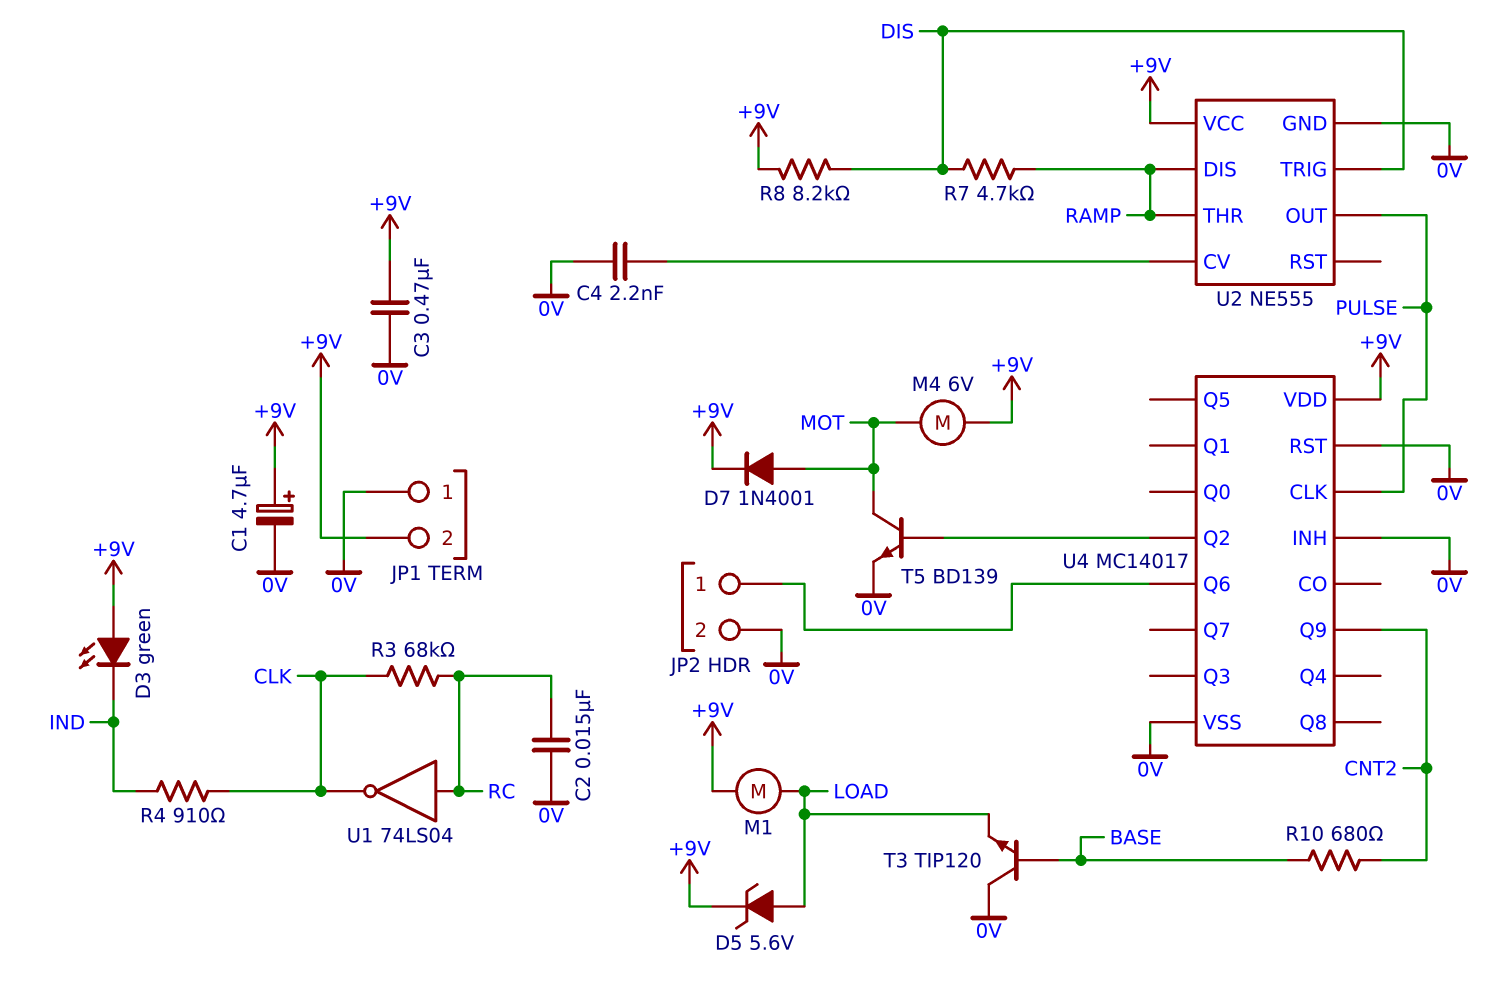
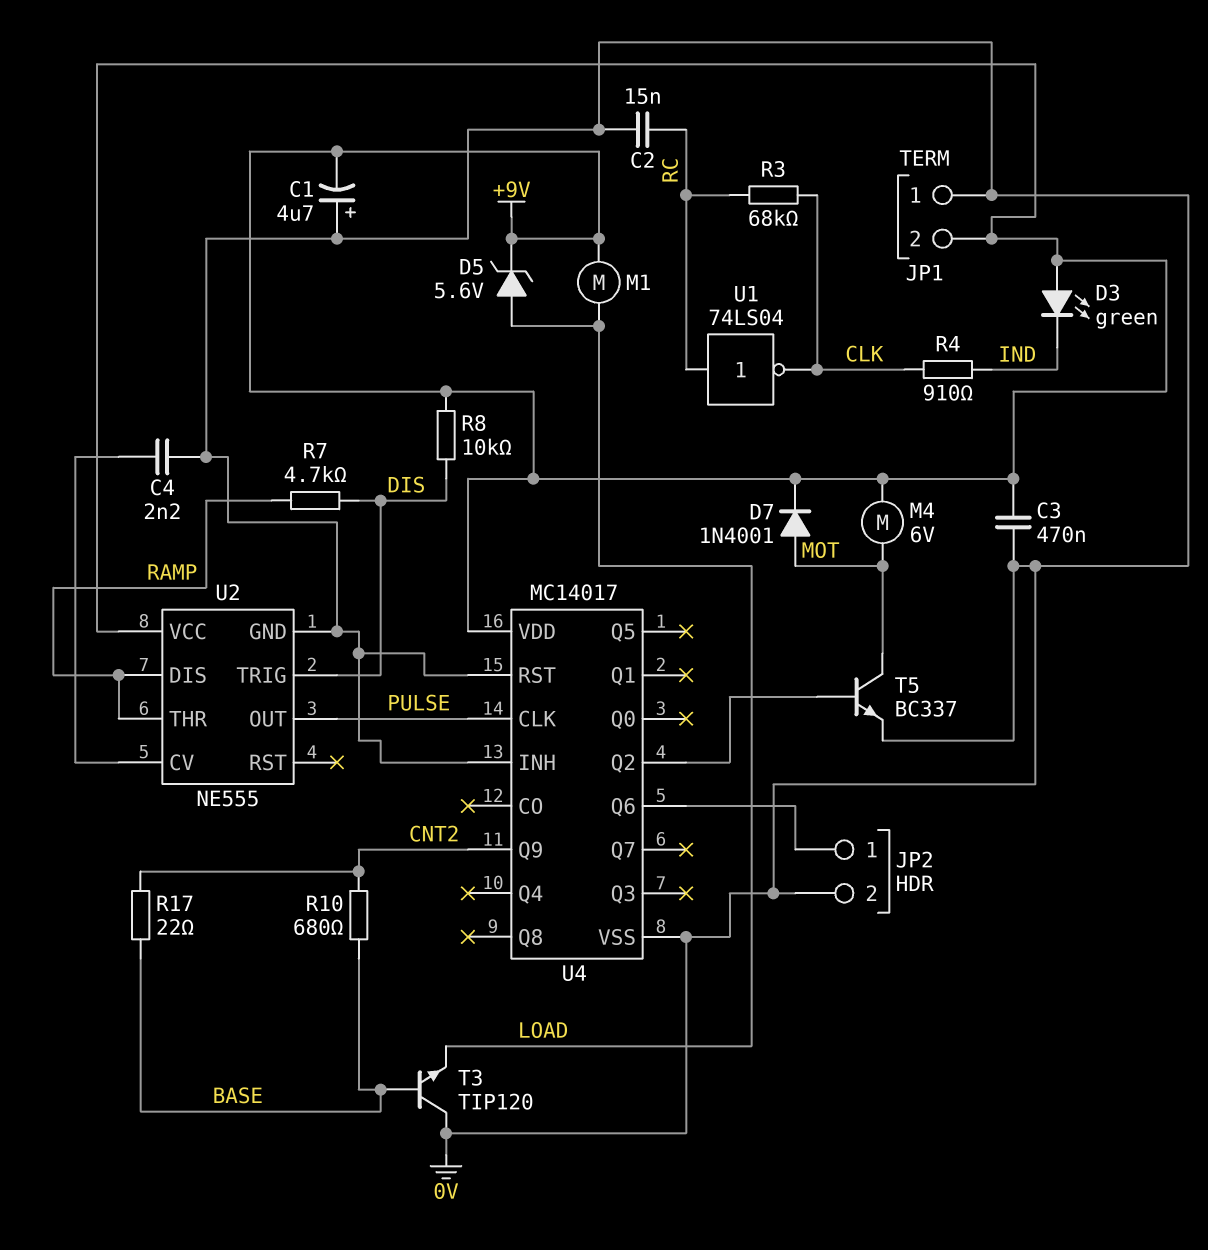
C1: 4.7uF (plus +9V, minus 0V) -> 4.7uF (plus 0V, minus +9V)
R8: 8.2k (+9V, DIS) -> 10k (+9V, DIS)
R17: none -> 22 (BASE, CNT2)
T5: NPN BD139 (B U4/Q2, C MOT, E 0V) -> NPN BC337 (B U4/Q2, C MOT, E 0V)

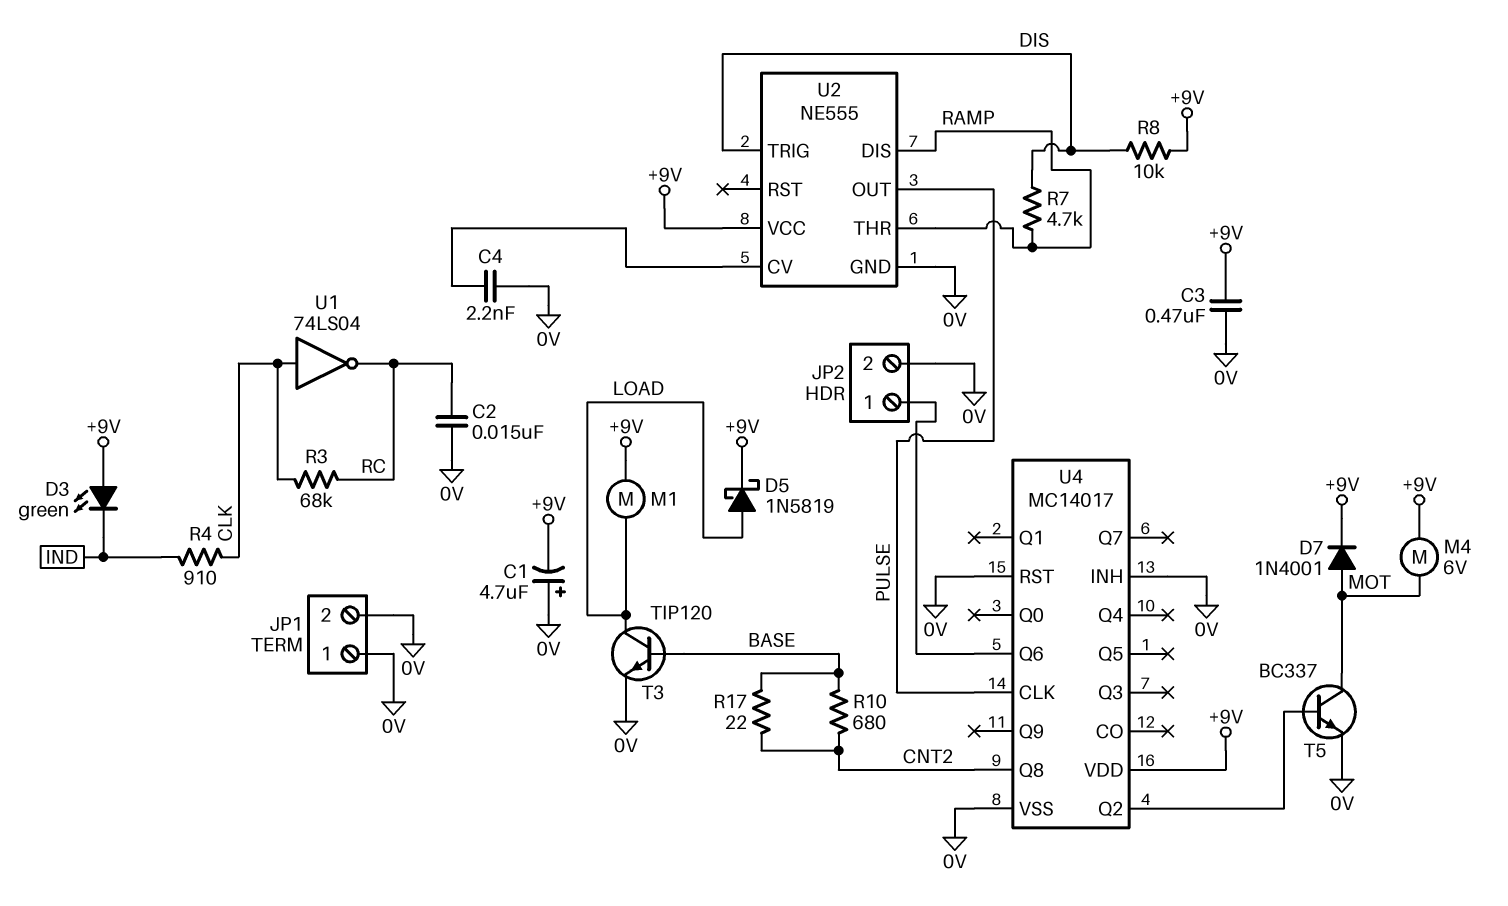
D5: zener 5.6V (A LOAD, K +9V) -> schottky 1N5819 (A LOAD, K +9V)
JP1 pin 2: +9V -> 0V
T3: NPN TIP120 (B BASE, C 0V, E LOAD) -> NPN TIP120 (B BASE, C LOAD, E 0V)
U1: NOT 74LS04 (in RC, out CLK) -> NOT 74LS04 (in CLK, out RC)
U4 pin Q8: none -> CNT2
U4 pin Q9: CNT2 -> none

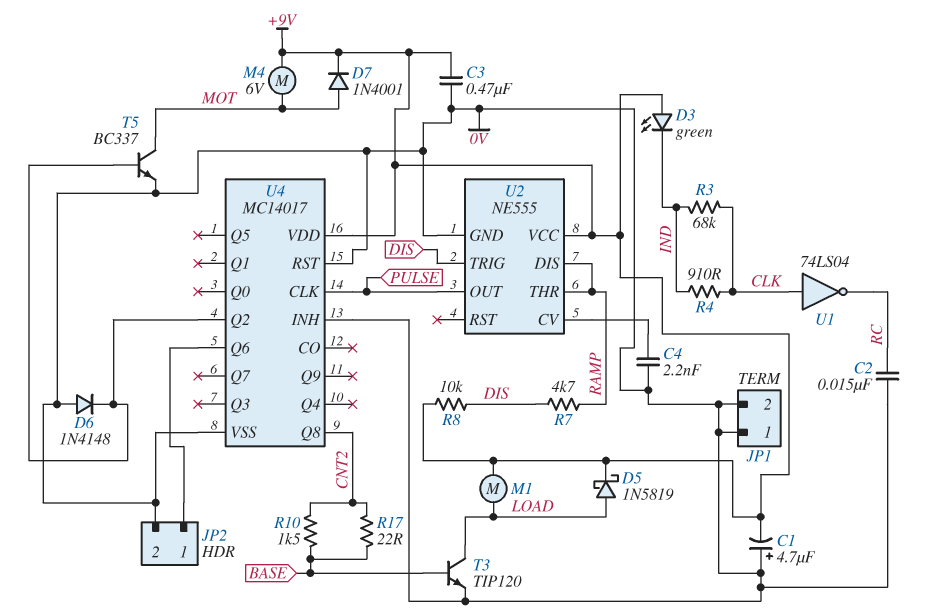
D6: none -> diode 1N4148 (A 0V, K U4/Q2)
R3: 68k (CLK, RC) -> 68k (CLK, IND)
R10: 680 (BASE, CNT2) -> 1.5k (BASE, CNT2)

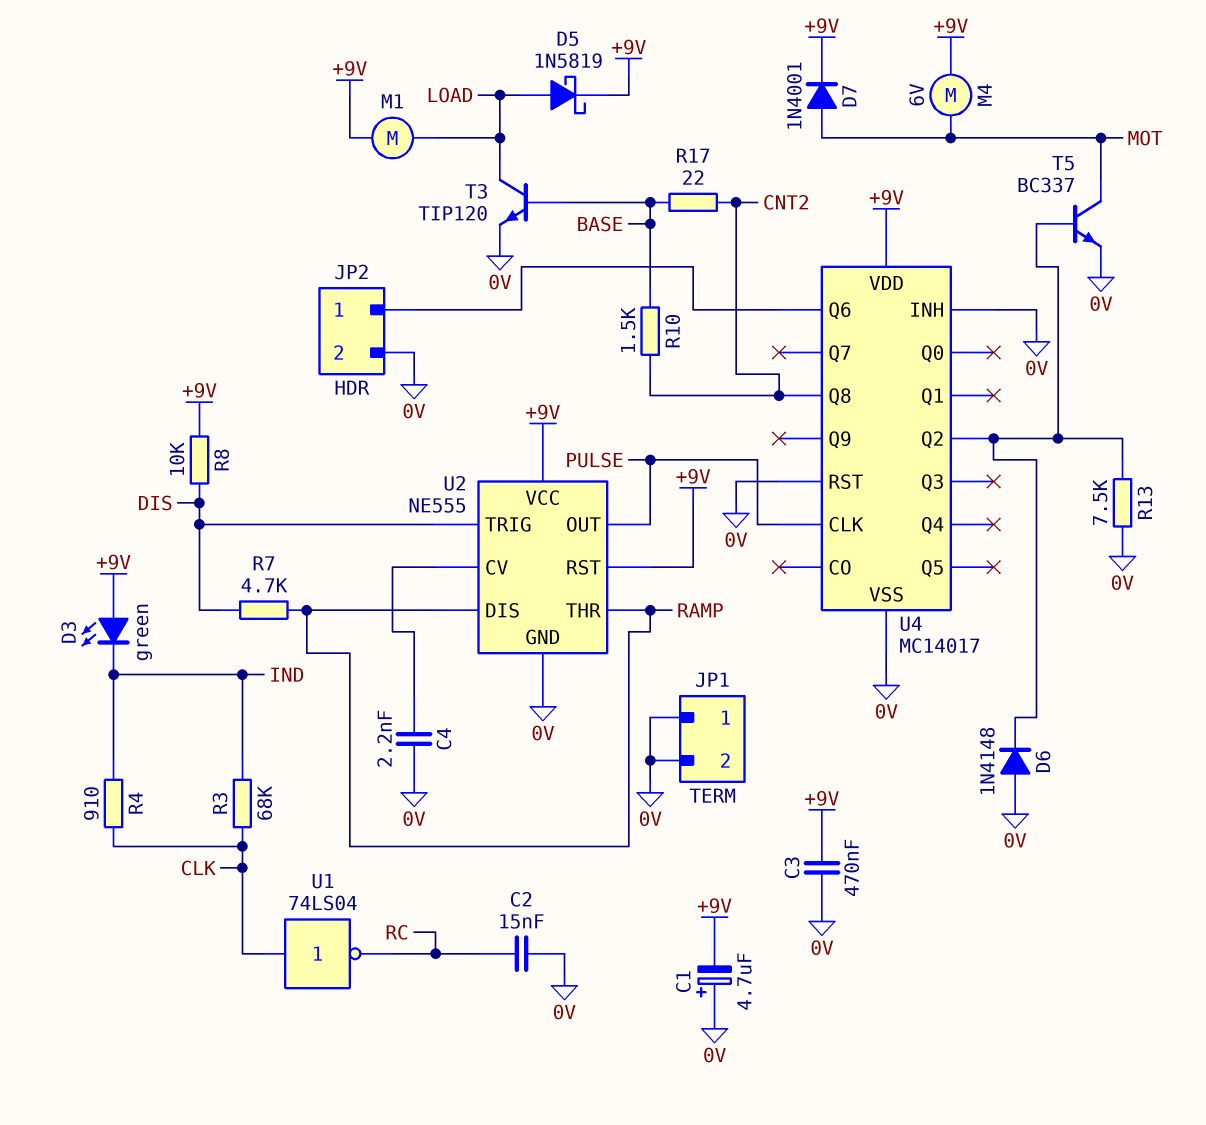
R13: none -> 7.5k (0V, U4/Q2)
U2 pin RST: none -> +9V

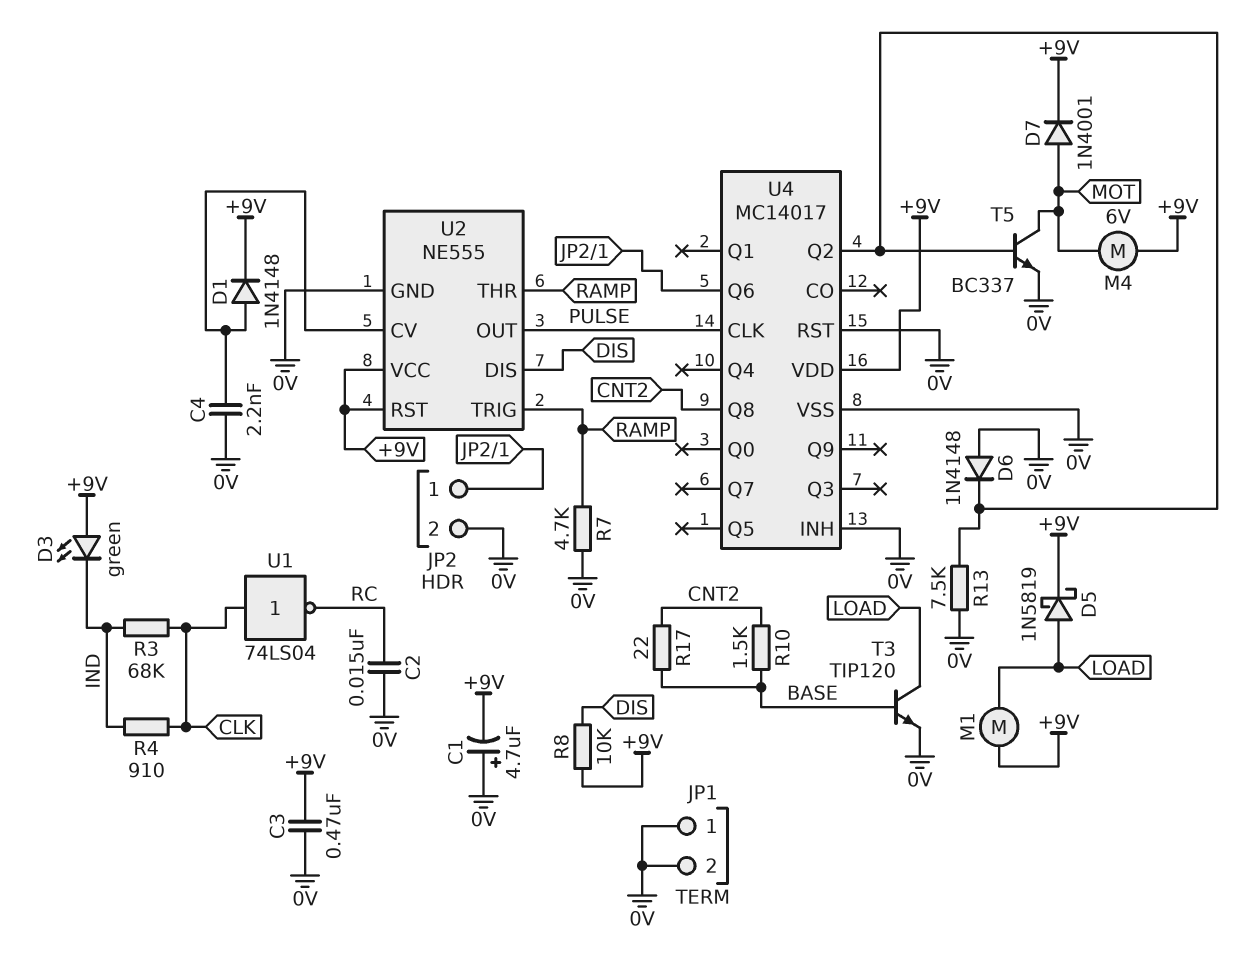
D1: none -> diode 1N4148 (A U2/CV, K +9V)
R7: 4.7k (DIS, RAMP) -> 4.7k (0V, RAMP)
U2 pin DIS: RAMP -> DIS
U2 pin TRIG: DIS -> RAMP

